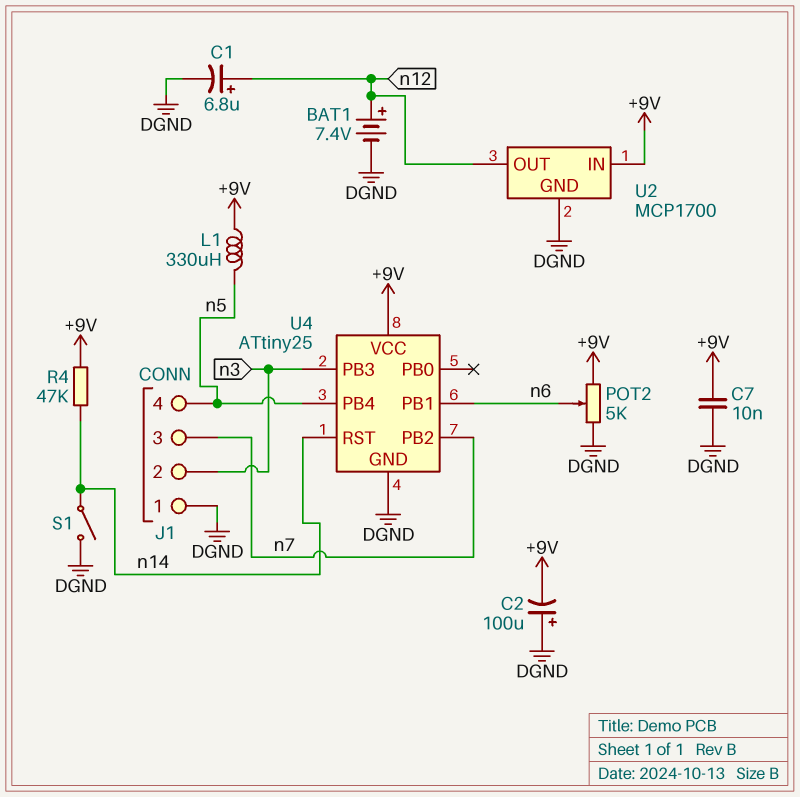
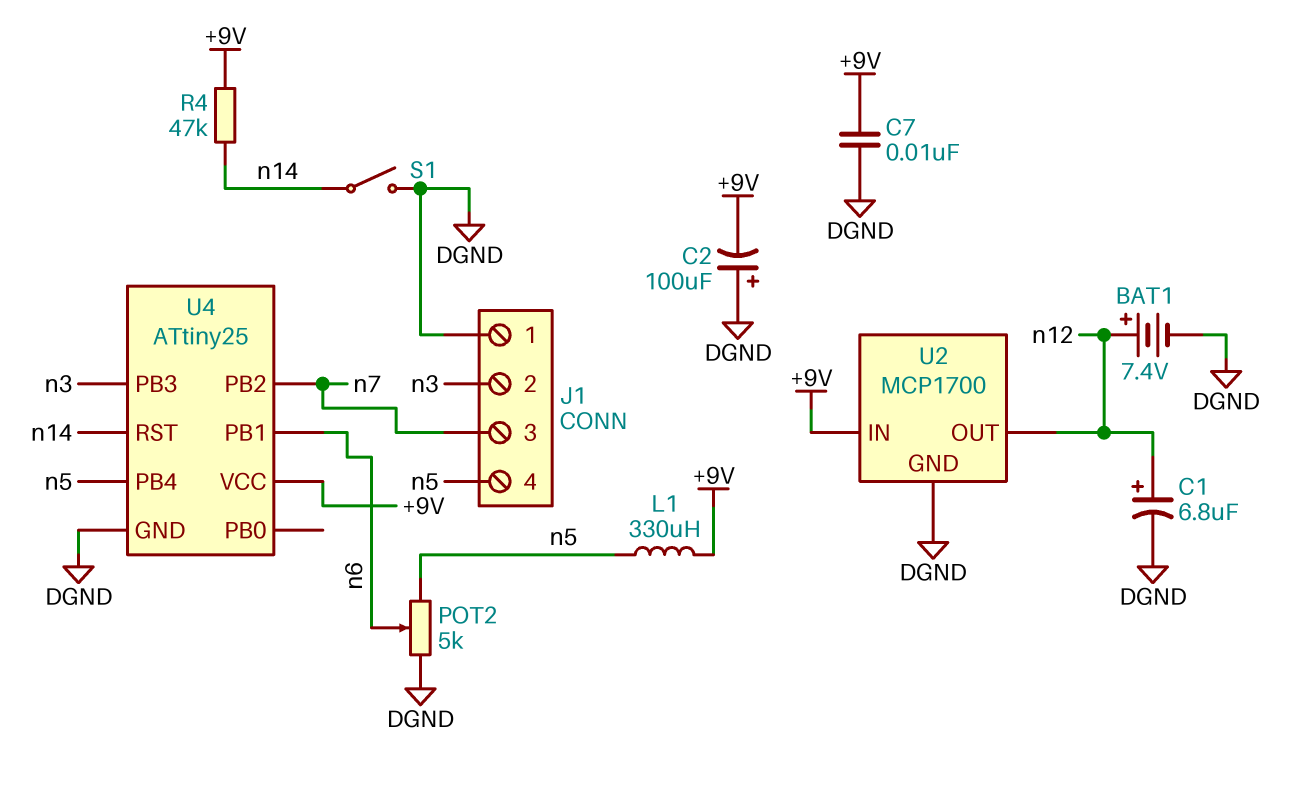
POT2: 5k (+9V, DGND, wiper n6) -> 5k (DGND, n5, wiper n6)

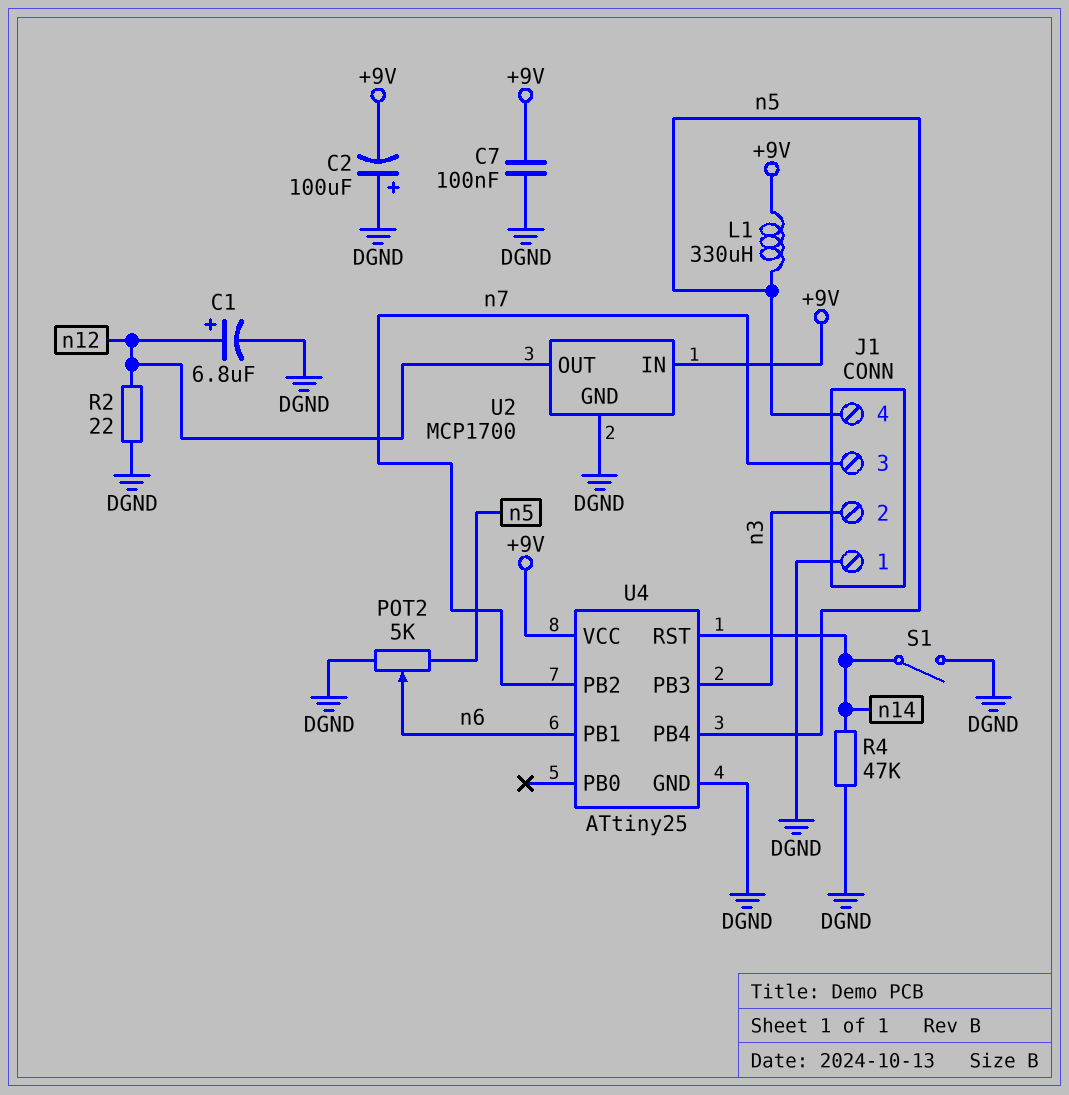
BAT1: 7.4V (plus n12, minus DGND) -> none
C7: 10nF (+9V, DGND) -> 100nF (+9V, DGND)
R2: none -> 22 (DGND, n12)
R4: 47k (+9V, n14) -> 47k (DGND, n14)

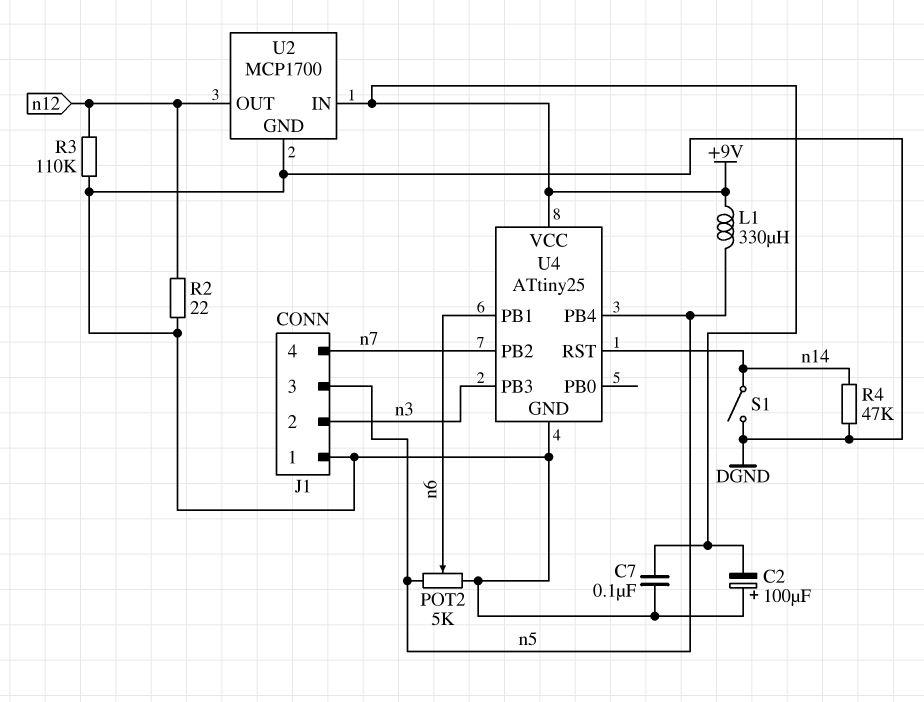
C1: 6.8uF (plus n12, minus DGND) -> none
J1 pin 3: n7 -> n5
J1 pin 4: n5 -> n7
R3: none -> 110k (DGND, n12)

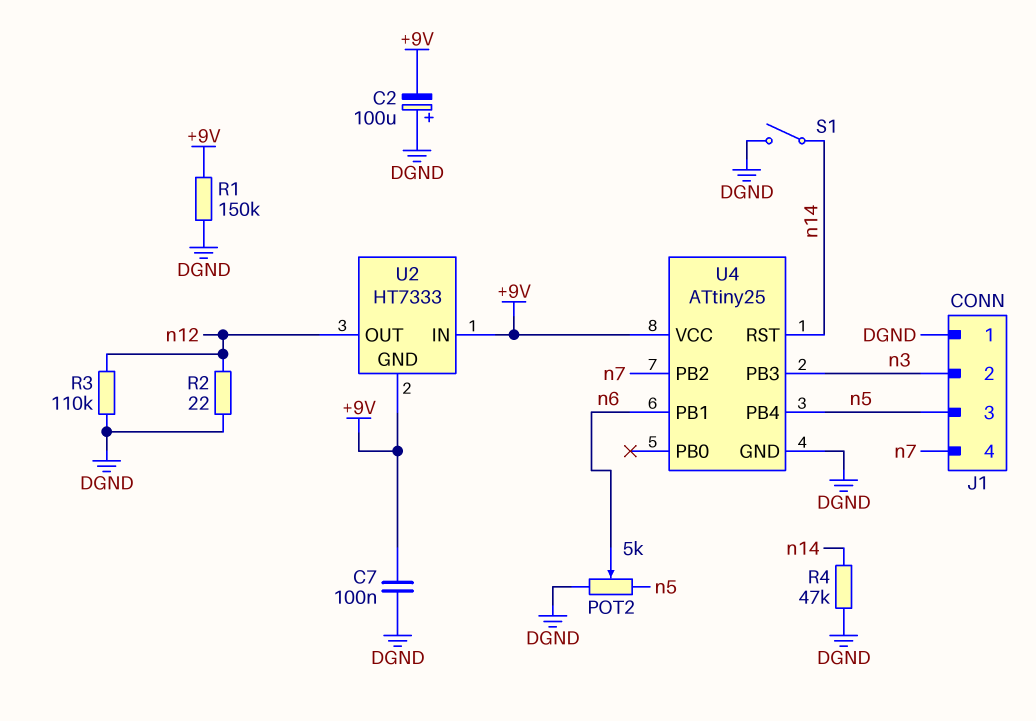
L1: 330uH (+9V, n5) -> none
R1: none -> 150k (+9V, DGND)
U2: MCP1700 -> HT7333
U2 pin GND: DGND -> +9V

